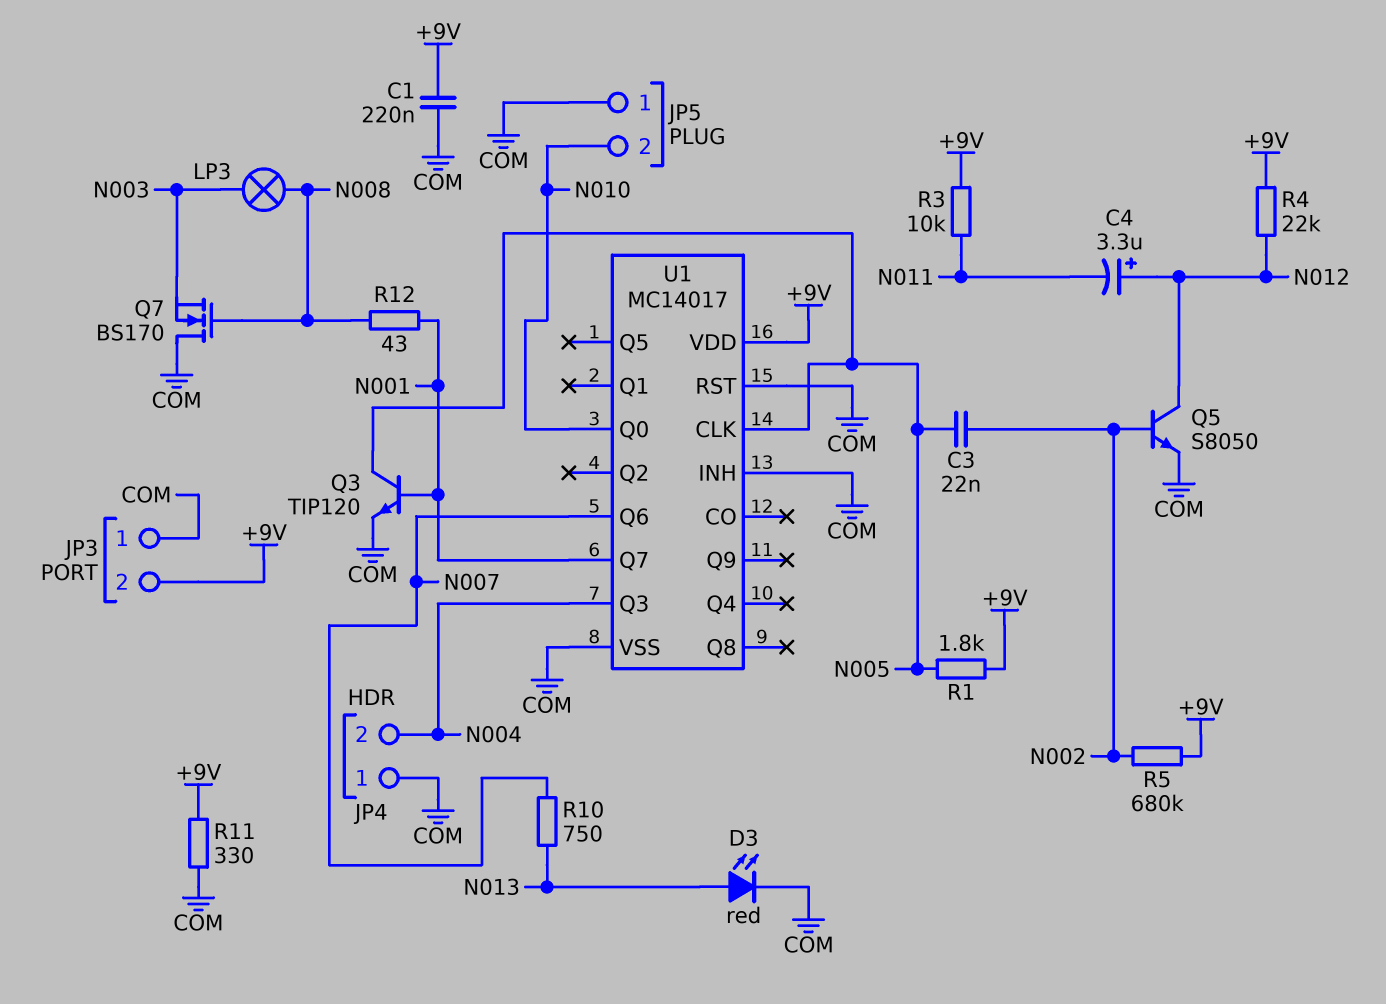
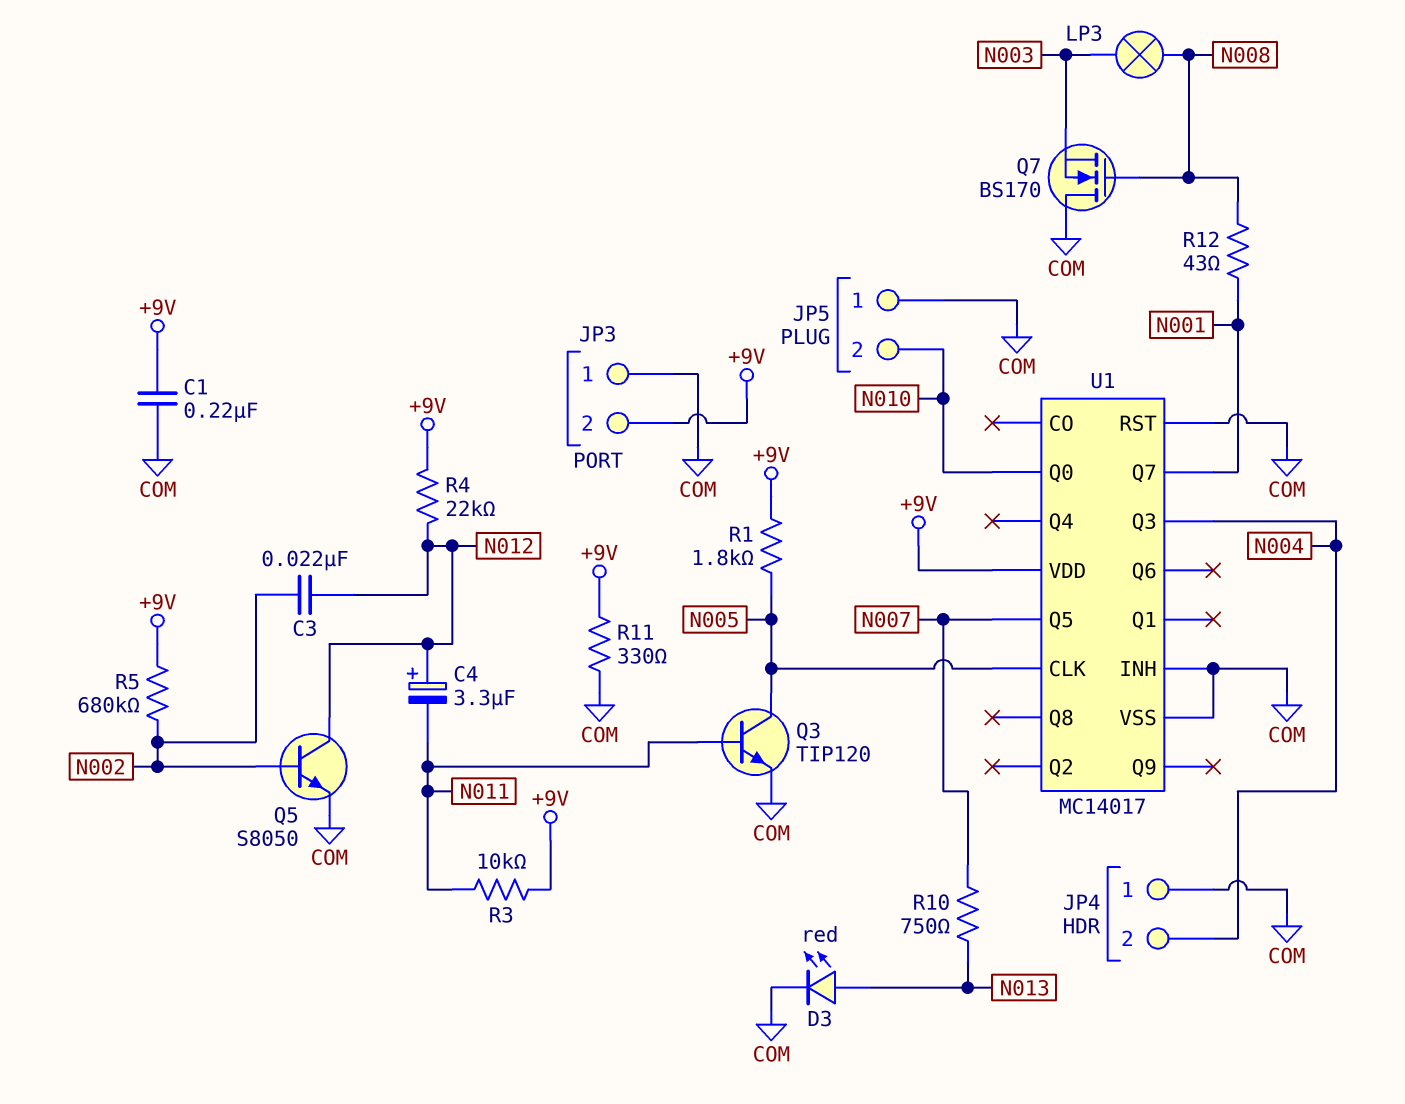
C3: 22nF (N002, N005) -> 22nF (N002, N012)
Q3: NPN TIP120 (B N001, C N005, E COM) -> NPN TIP120 (B N011, C N005, E COM)
U1 pin Q5: none -> N007
U1 pin Q6: N007 -> none

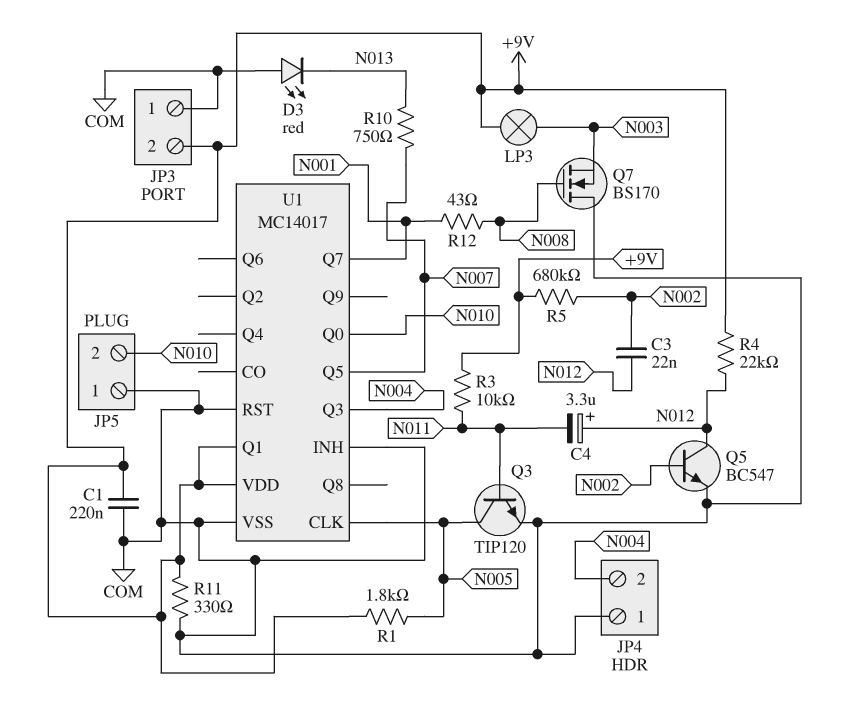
D3: LED red (A N013, K COM) -> LED red (A COM, K N013)
LP3: lamp (N003, N008) -> lamp (+9V, N003)
Q5: NPN S8050 (B N002, C N012, E COM) -> NPN BC547 (B N002, C N012, E COM)
U1 pin Q1: none -> +9V

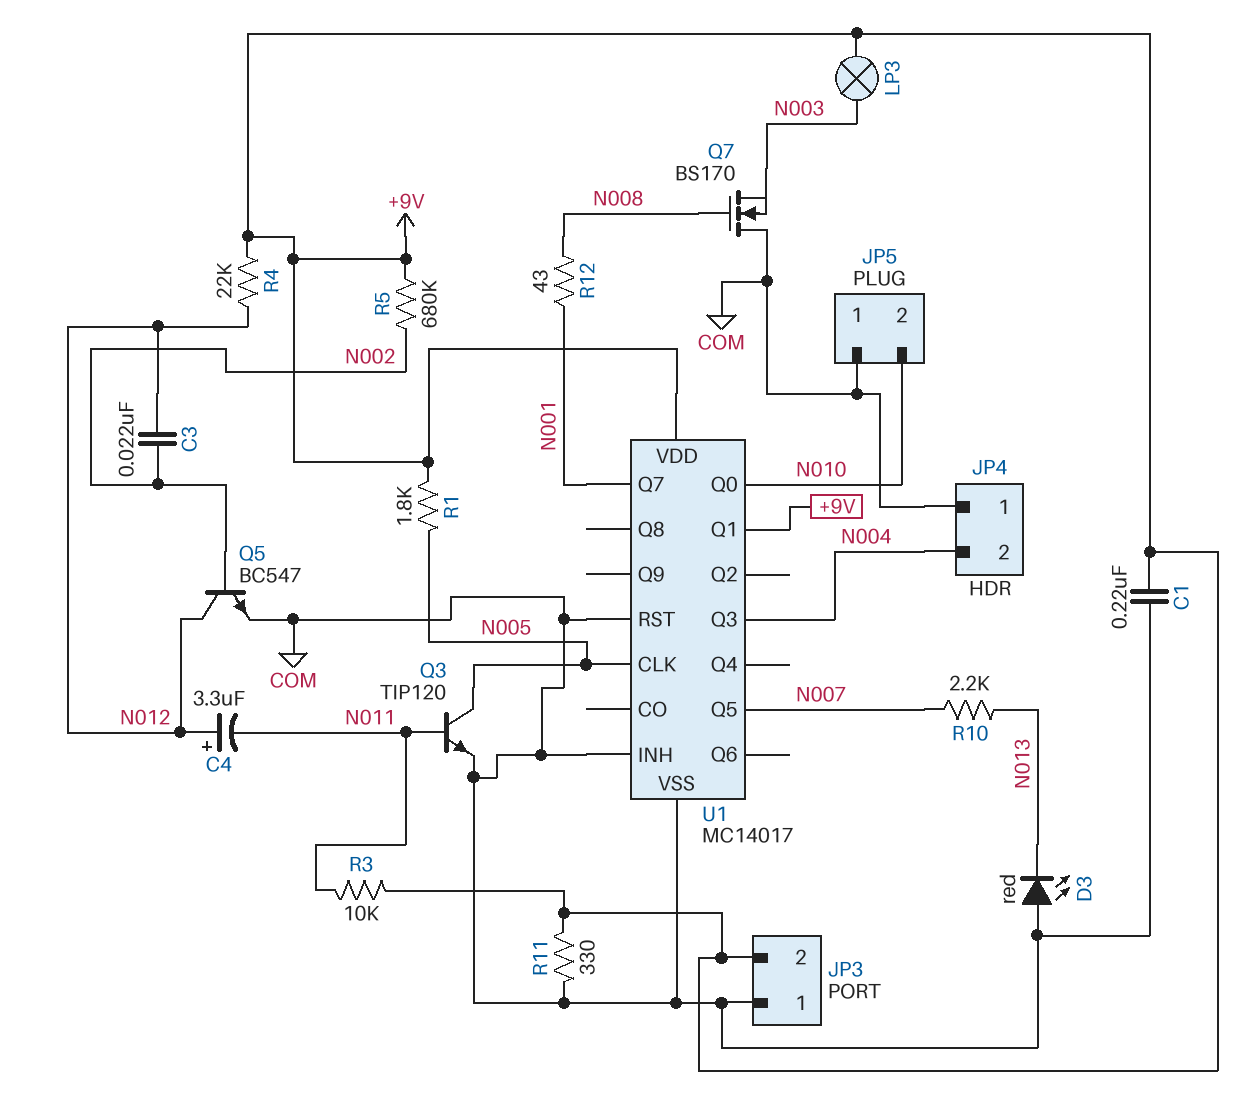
R10: 750 (N007, N013) -> 2.2k (N007, N013)

